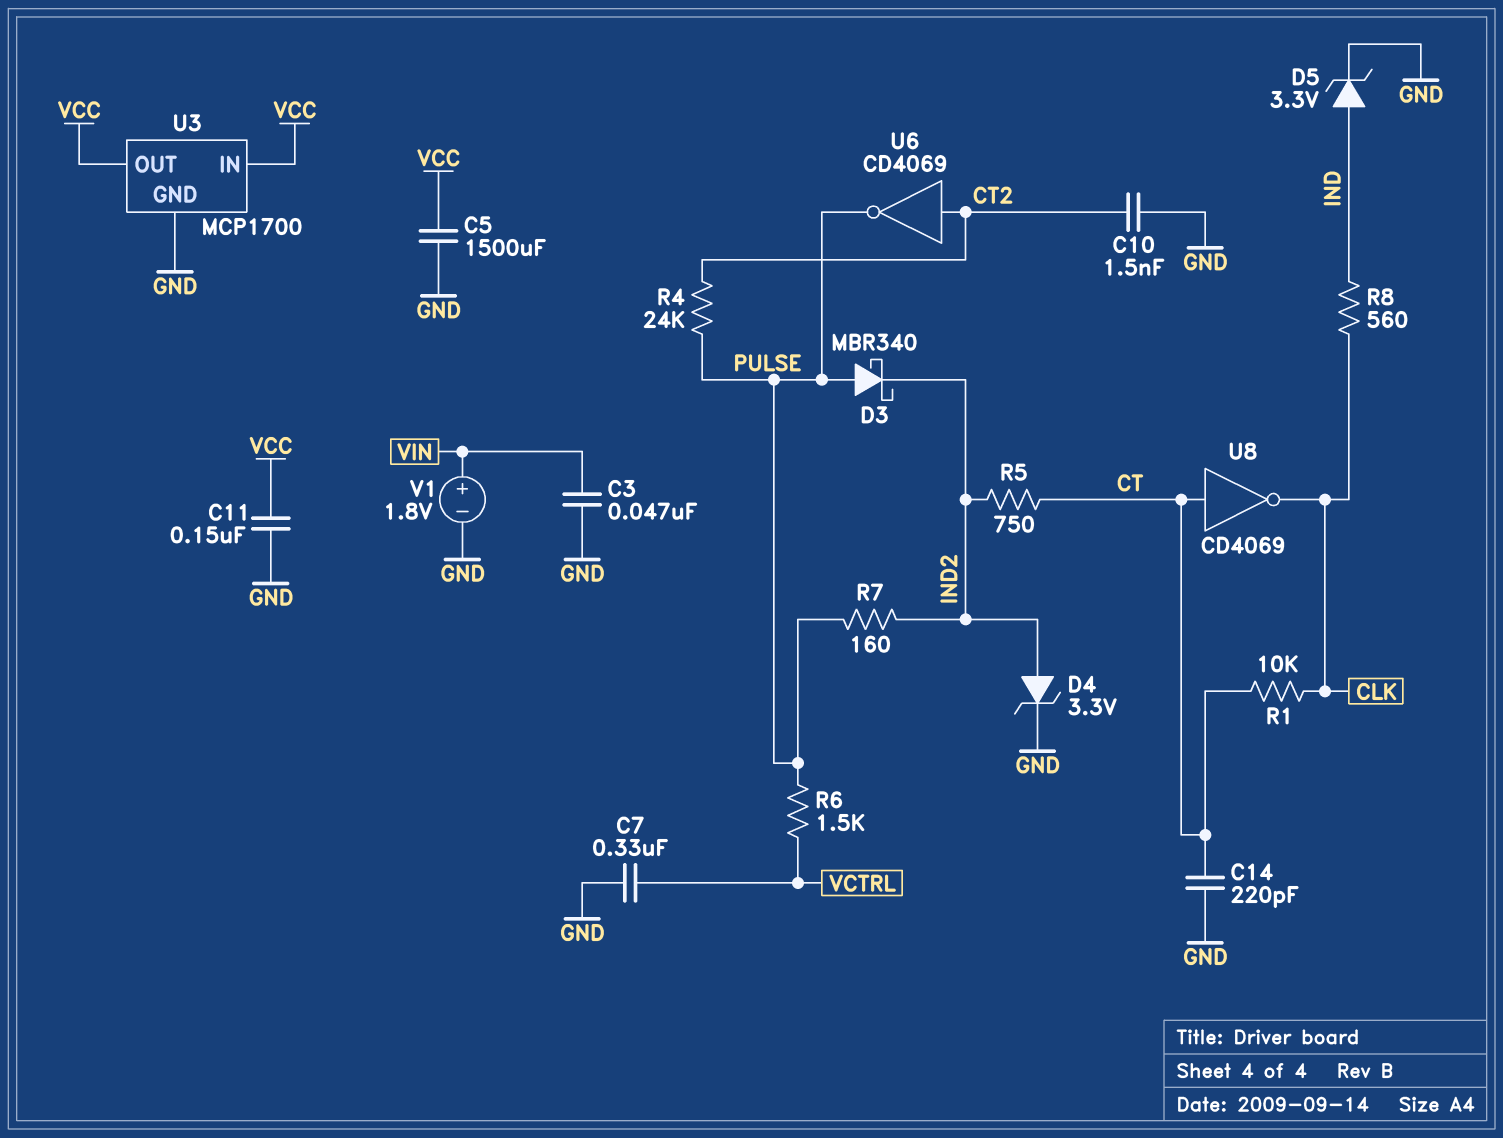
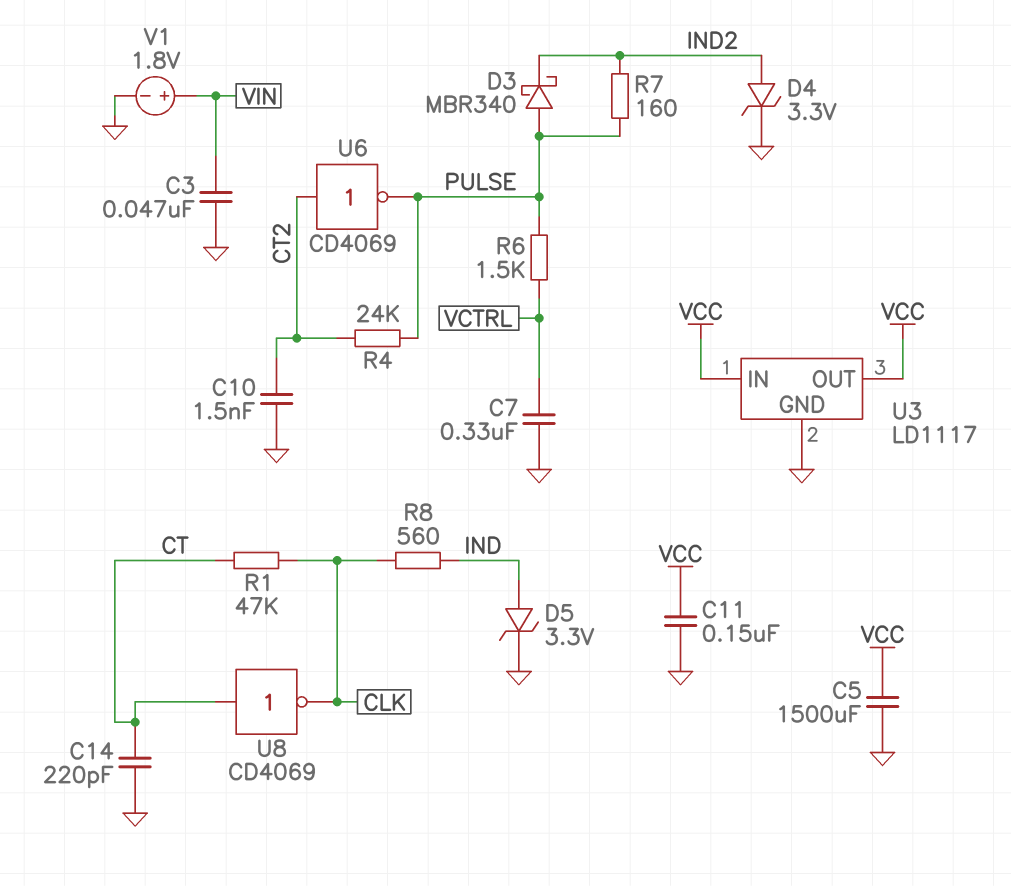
R1: 10k (CLK, CT) -> 47k (CLK, CT)
R5: 750 (CT, IND2) -> none
U3: MCP1700 -> LD1117

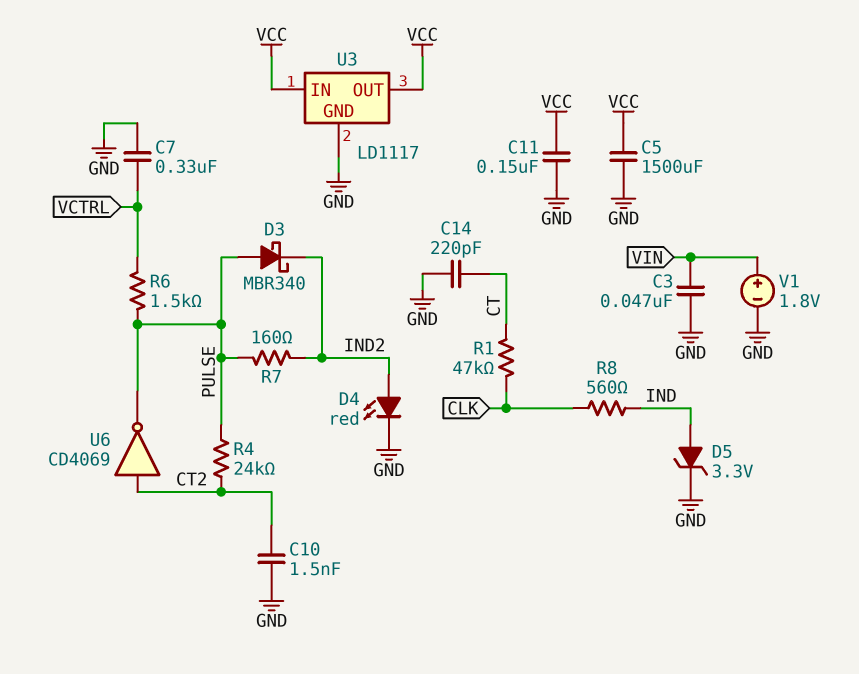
D4: zener 3.3V (A IND2, K GND) -> LED red (A IND2, K GND)
U8: NOT CD4069 (in CT, out CLK) -> none

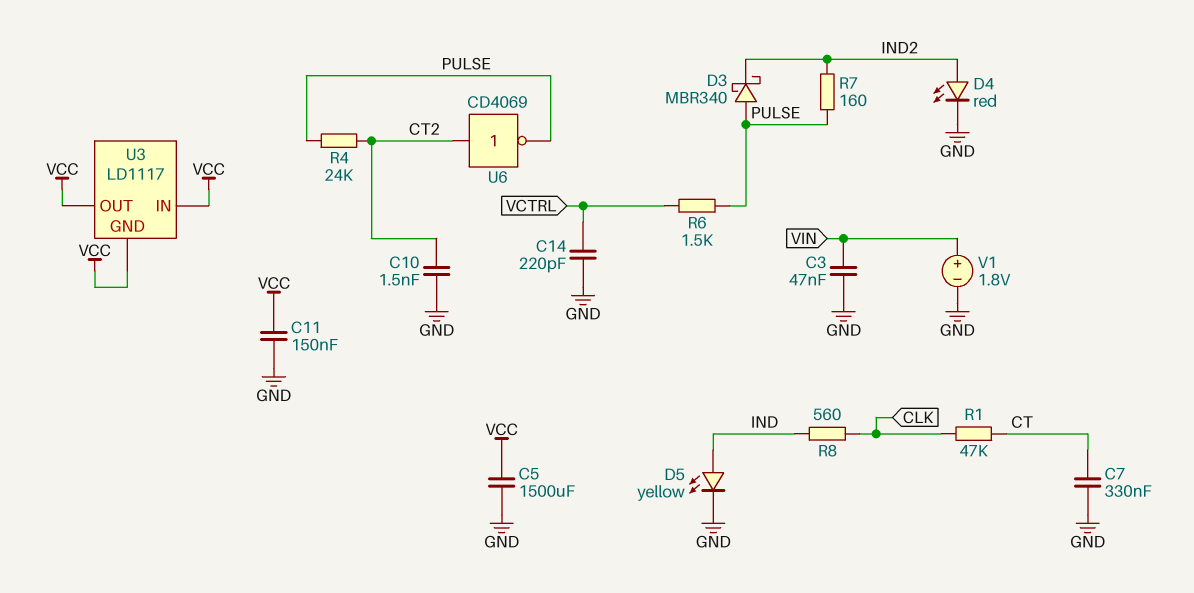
C7: 330nF (GND, VCTRL) -> 330nF (CT, GND)
C14: 220pF (CT, GND) -> 220pF (GND, VCTRL)
D5: zener 3.3V (A IND, K GND) -> LED yellow (A IND, K GND)
U3 pin GND: GND -> VCC

